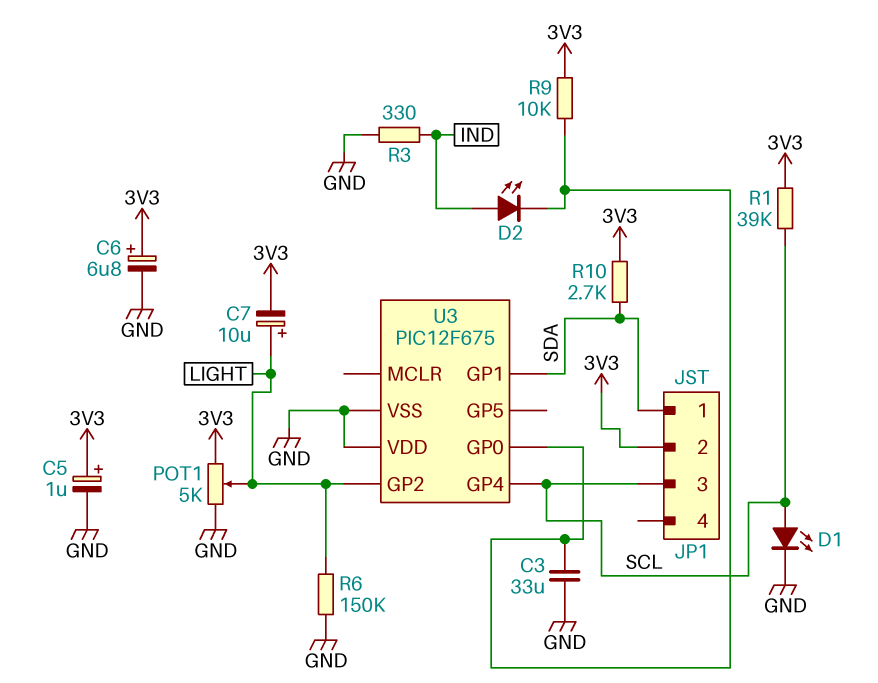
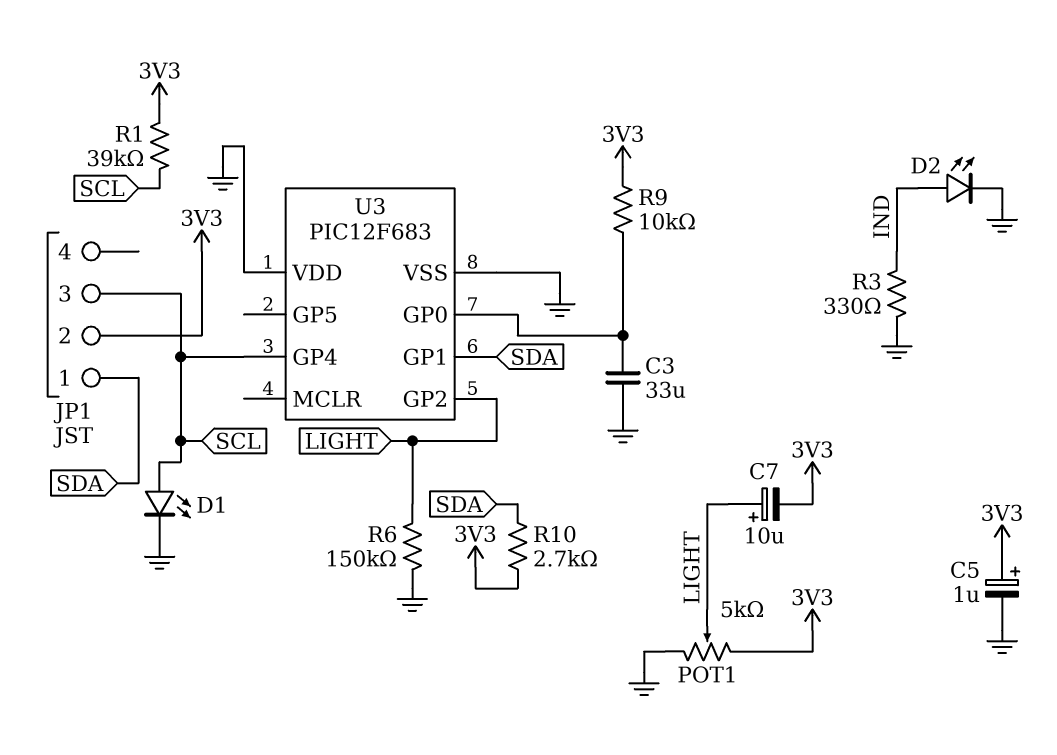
C6: 6.8uF (plus 3V3, minus GND) -> none
D2: LED (A IND, K U3/GP0) -> LED (A IND, K GND)
U3: PIC12F675 -> PIC12F683

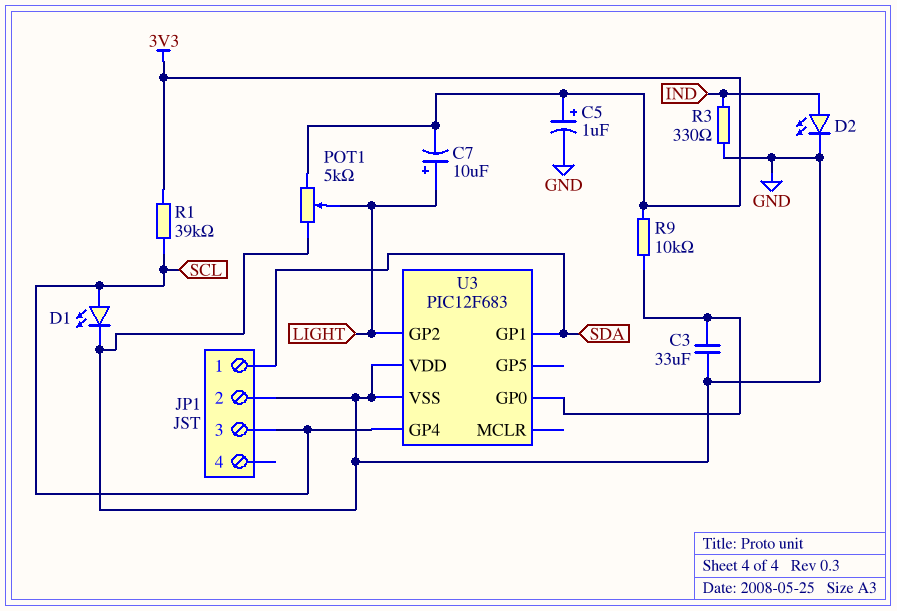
JP1 pin 2: 3V3 -> GND
R6: 150k (GND, LIGHT) -> none
R10: 2.7k (3V3, SDA) -> none

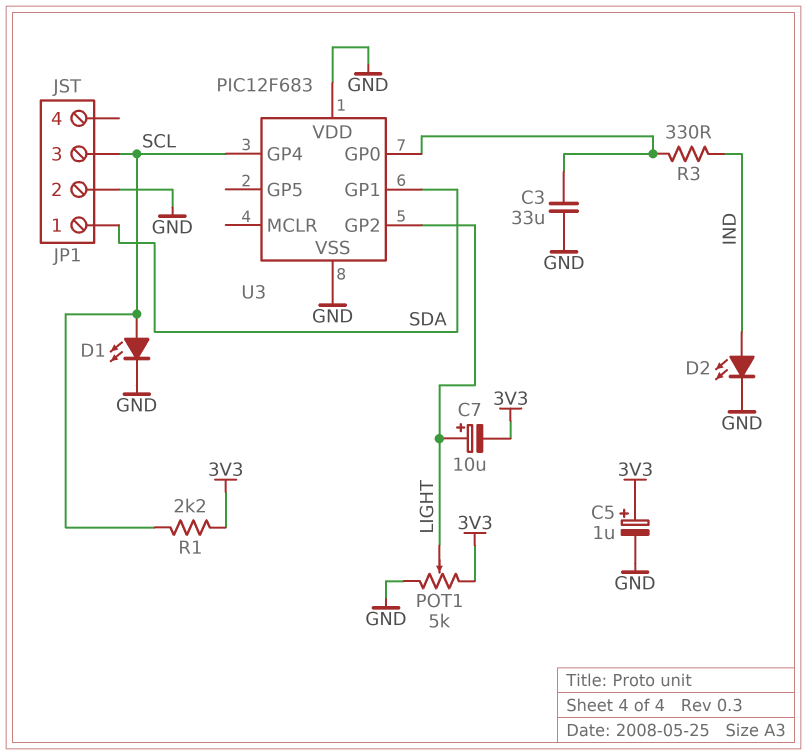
R1: 39k (3V3, SCL) -> 2.2k (3V3, SCL)
R3: 330 (GND, IND) -> 330 (IND, U3/GP0)
R9: 10k (3V3, U3/GP0) -> none

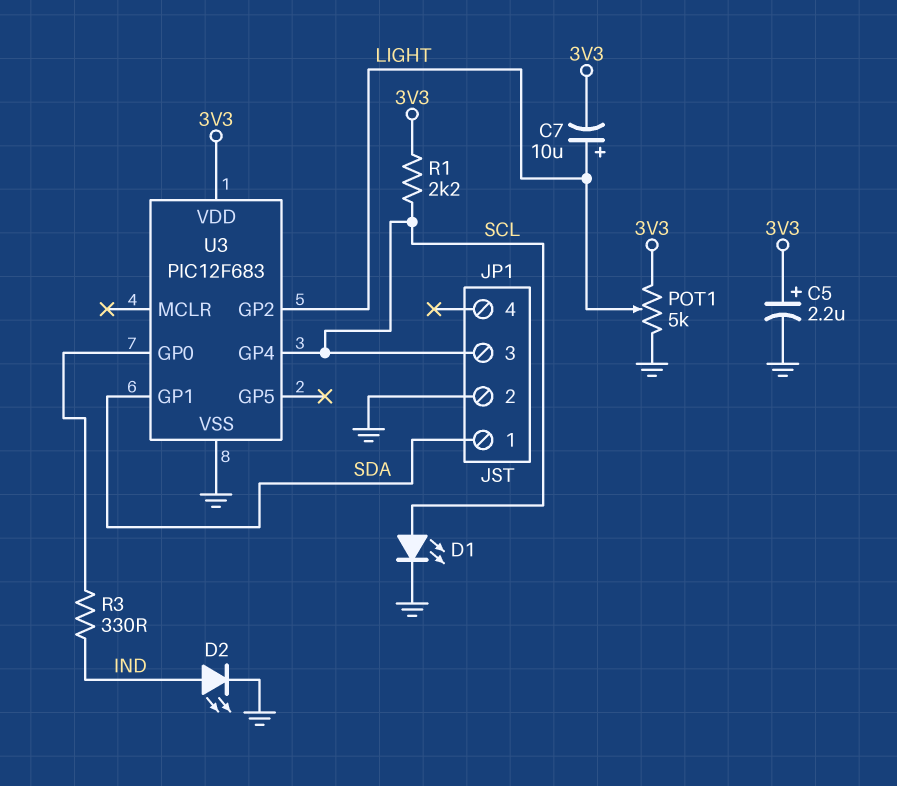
C3: 33uF (GND, U3/GP0) -> none
C5: 1uF (plus 3V3, minus GND) -> 2.2uF (plus 3V3, minus GND)
U3 pin VDD: GND -> 3V3

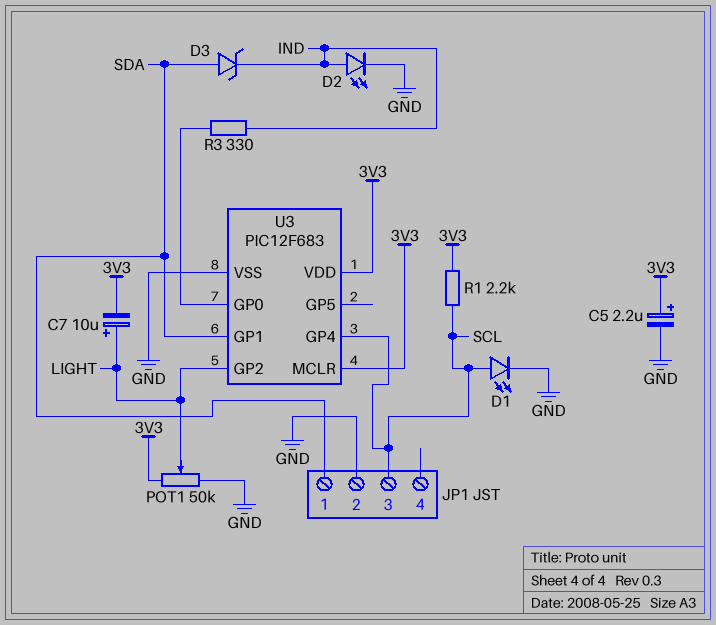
D3: none -> zener (A SDA, K IND)
POT1: 5k (3V3, GND, wiper LIGHT) -> 50k (3V3, GND, wiper LIGHT)
U3 pin MCLR: none -> 3V3

